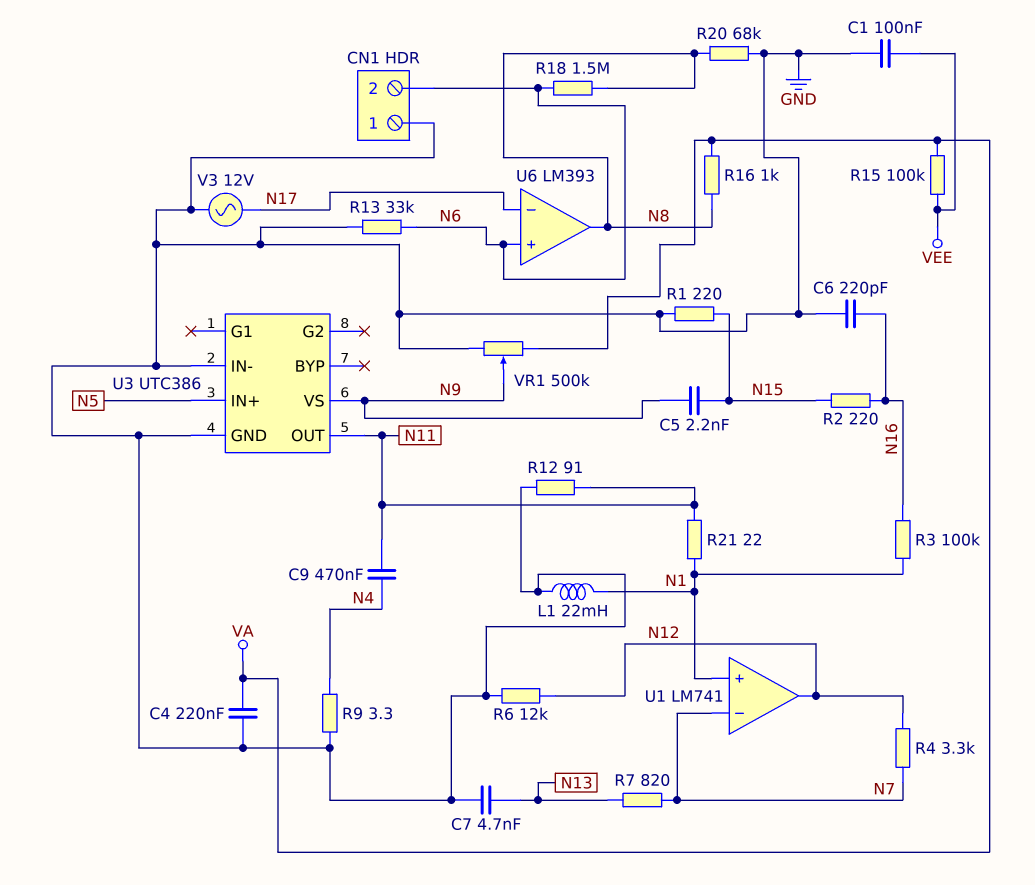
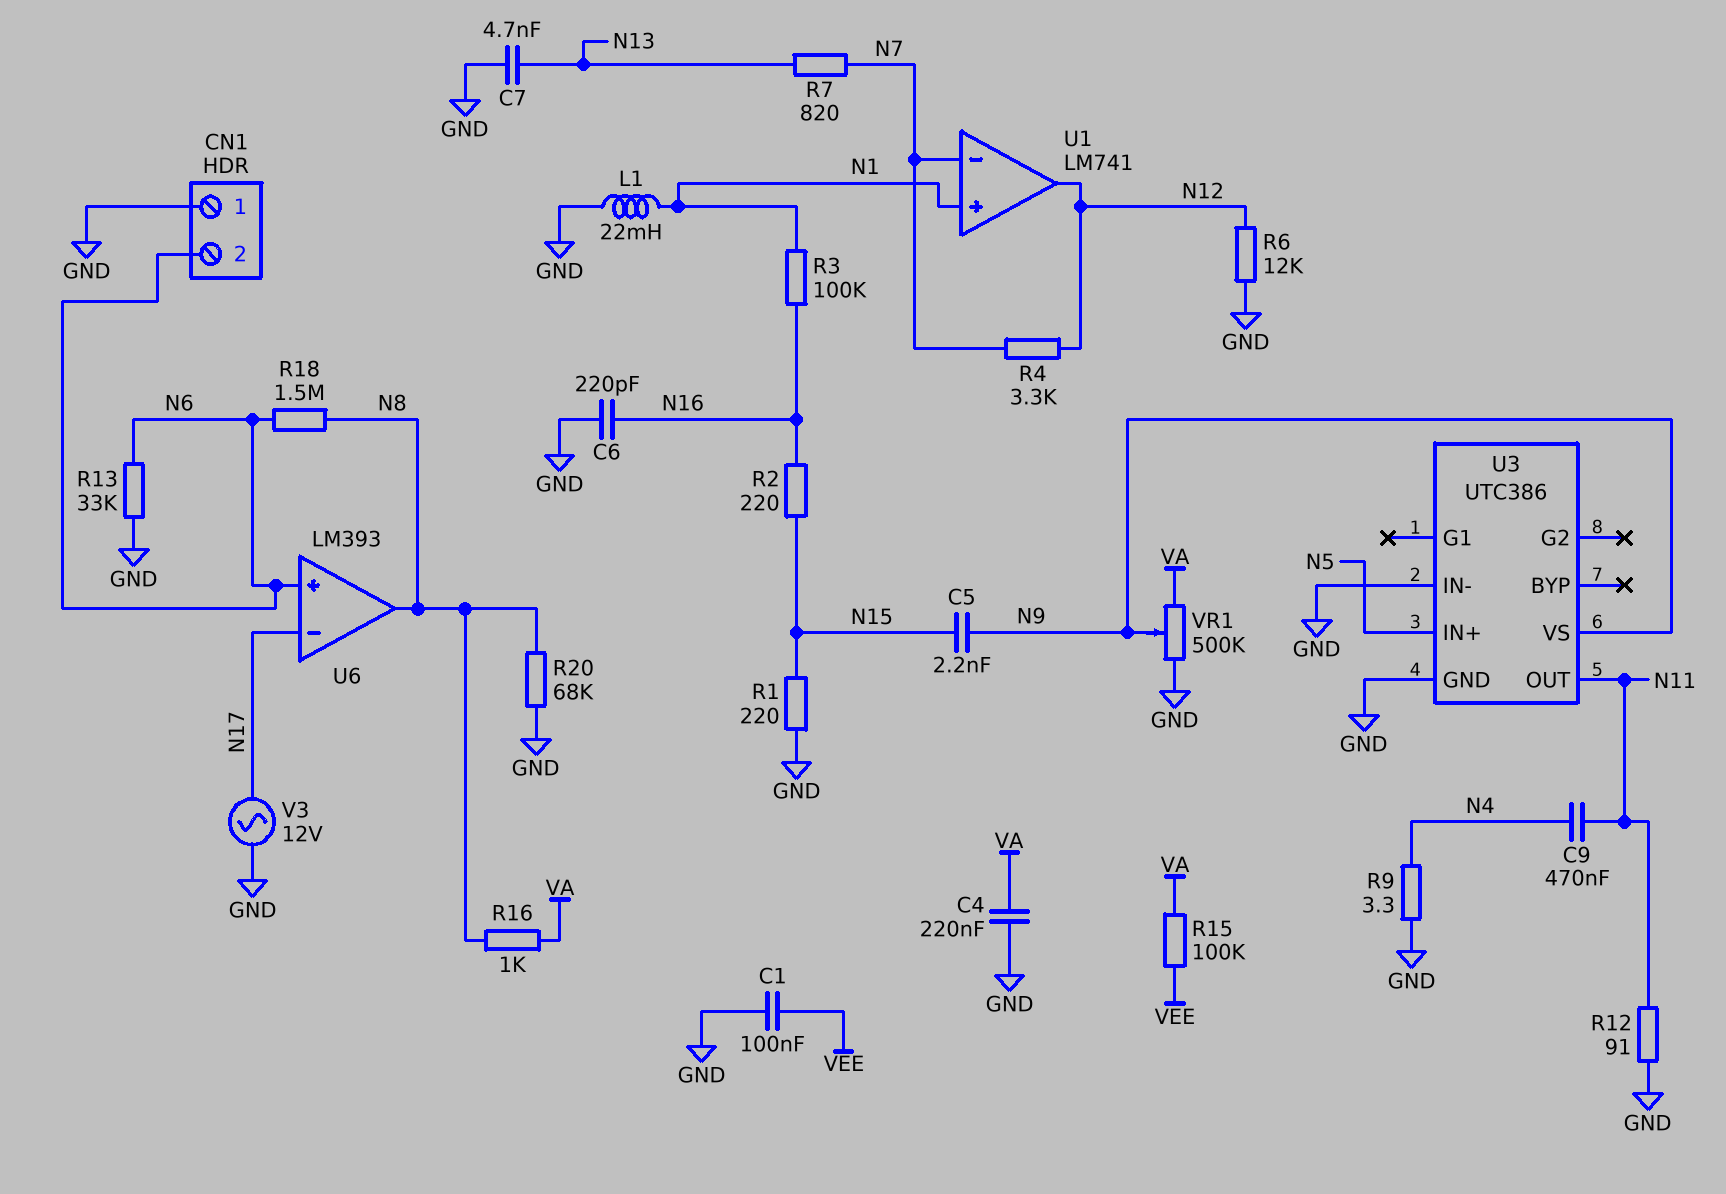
R21: 22 (N1, N11) -> none

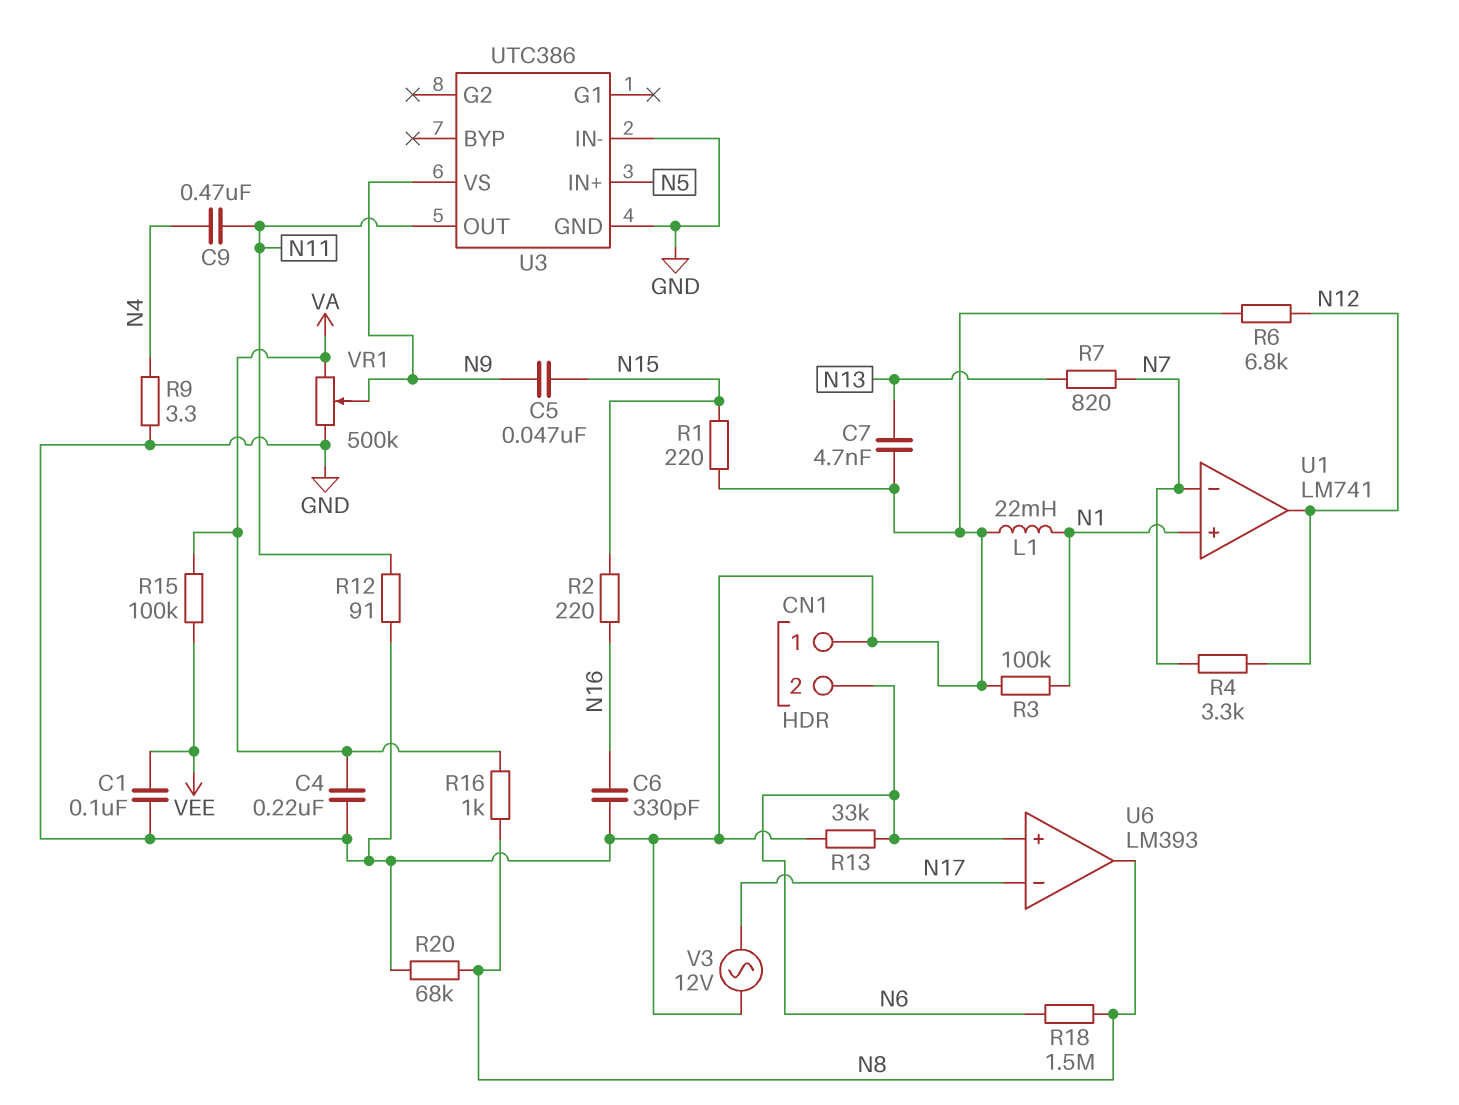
C5: 2.2nF (N9, N15) -> 47nF (N9, N15)
C6: 220pF (GND, N16) -> 330pF (GND, N16)
R3: 100k (N1, N16) -> 100k (GND, N1)
R6: 12k (GND, N12) -> 6.8k (GND, N12)

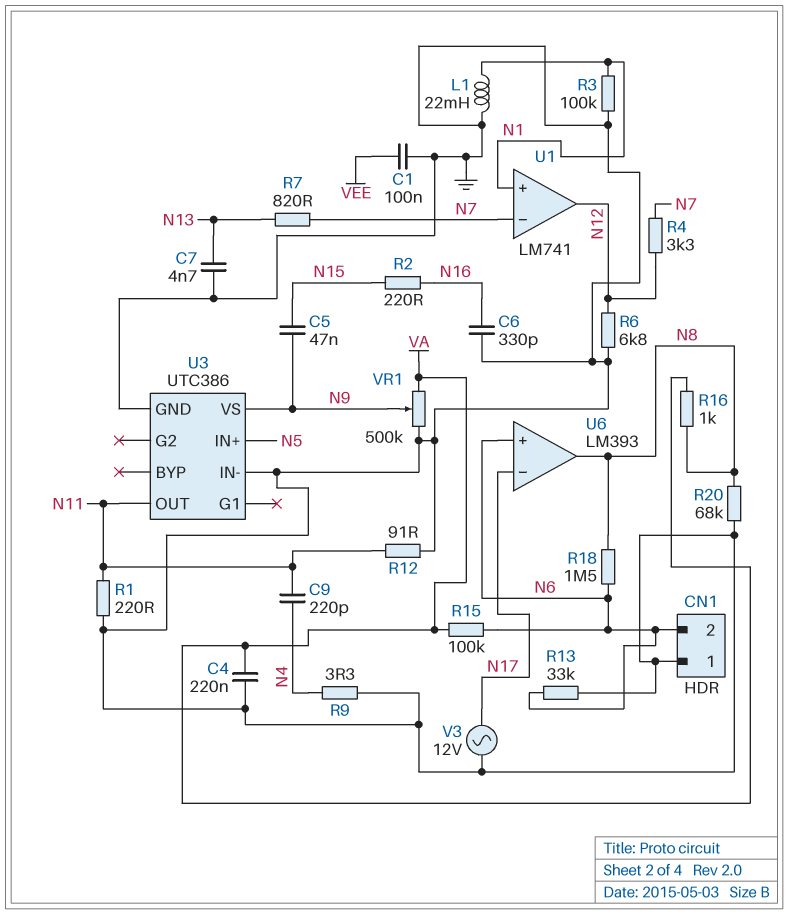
C9: 470nF (N4, N11) -> 220pF (N4, N11)
R1: 220 (GND, N15) -> 220 (GND, N11)
R15: 100k (VA, VEE) -> 100k (N6, VA)

